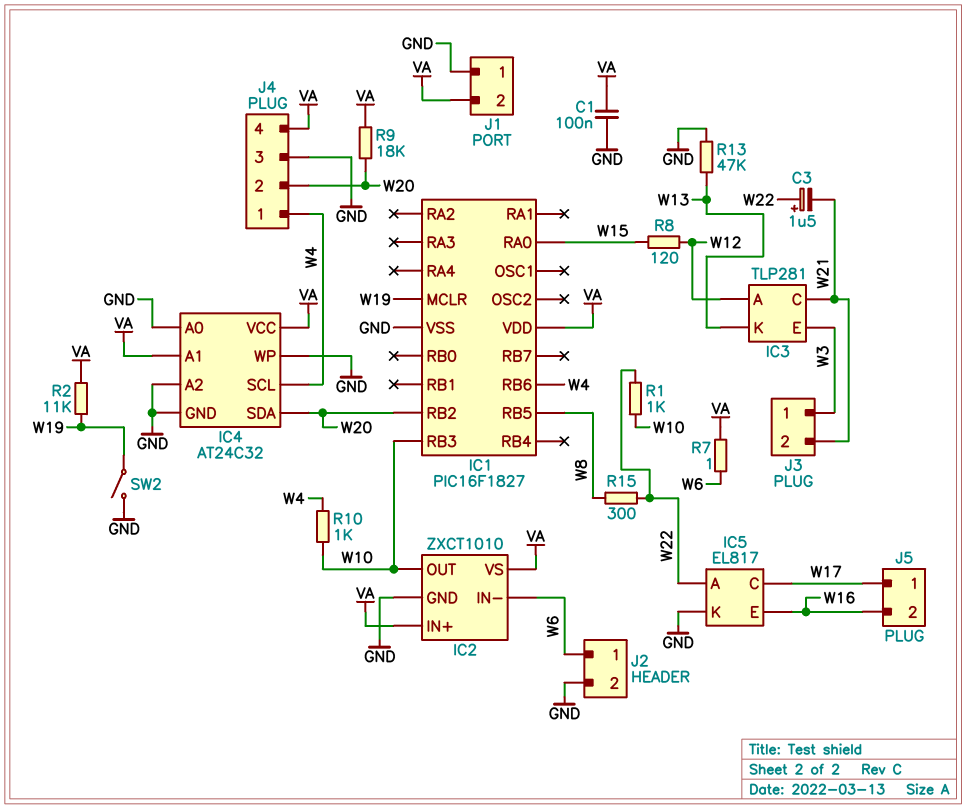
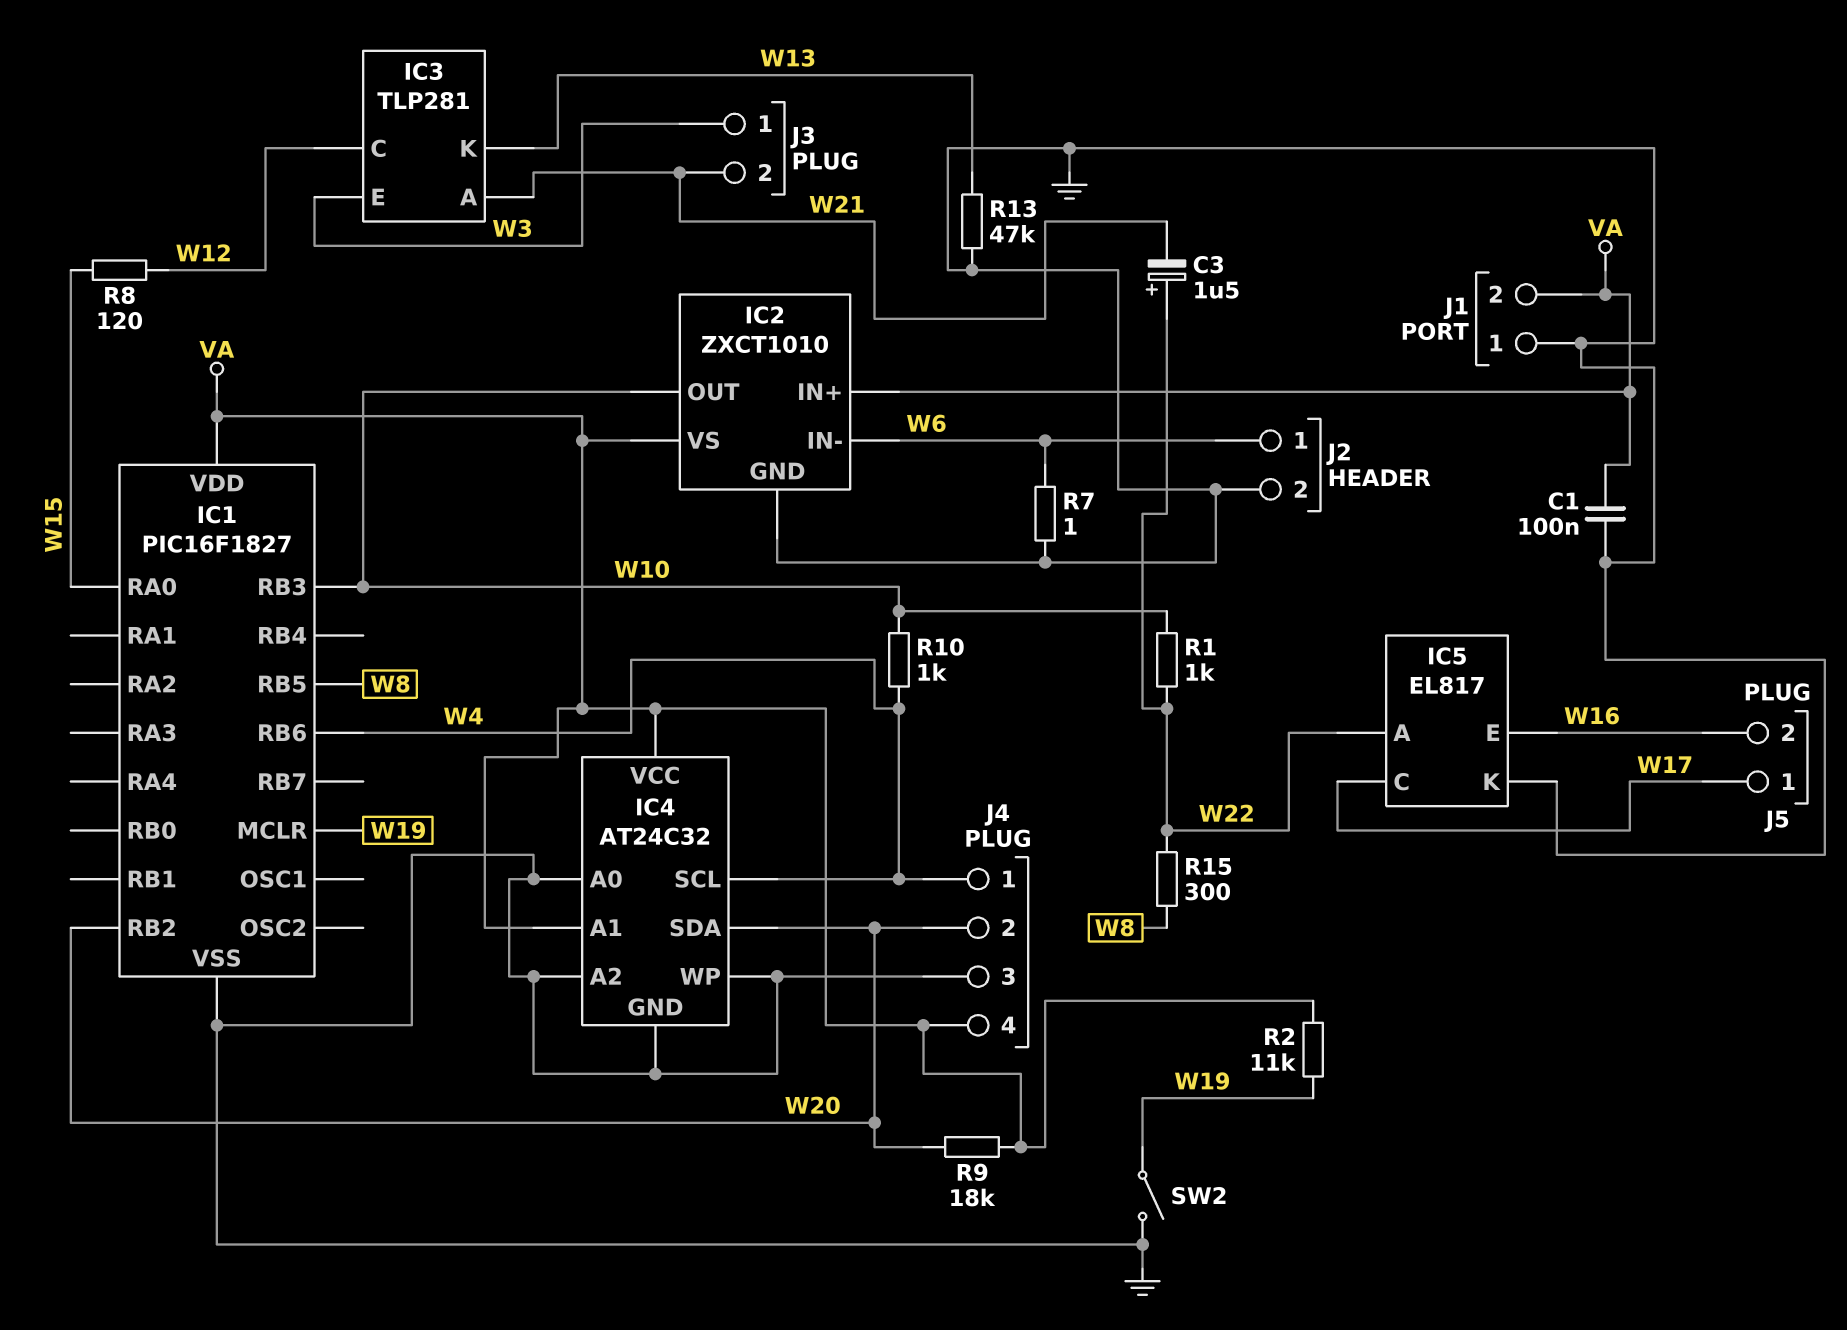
IC3 pin A: W12 -> W21
IC3 pin C: W21 -> W12
R7: 1 (VA, W6) -> 1 (GND, W6)

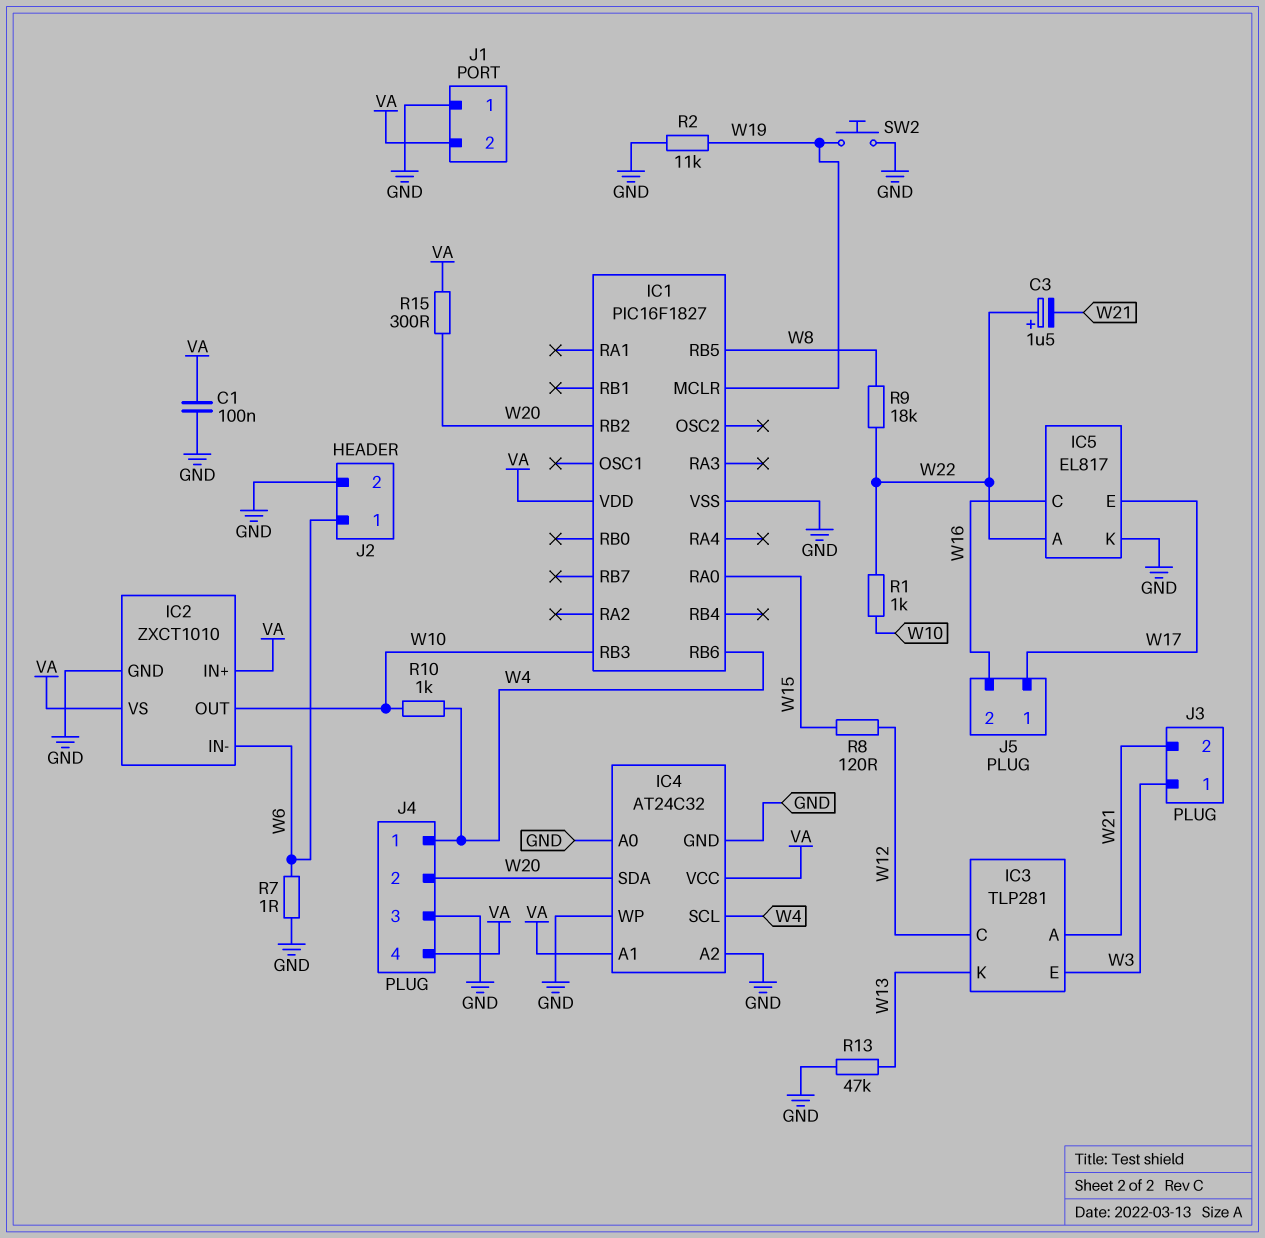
IC5 pin C: W17 -> W16
IC5 pin E: W16 -> W17
R2: 11k (VA, W19) -> 11k (GND, W19)
R9: 18k (VA, W20) -> 18k (W8, W22)
R15: 300 (W8, W22) -> 300 (VA, W20)
SW2: switch (GND, W19) -> button (GND, W19)

